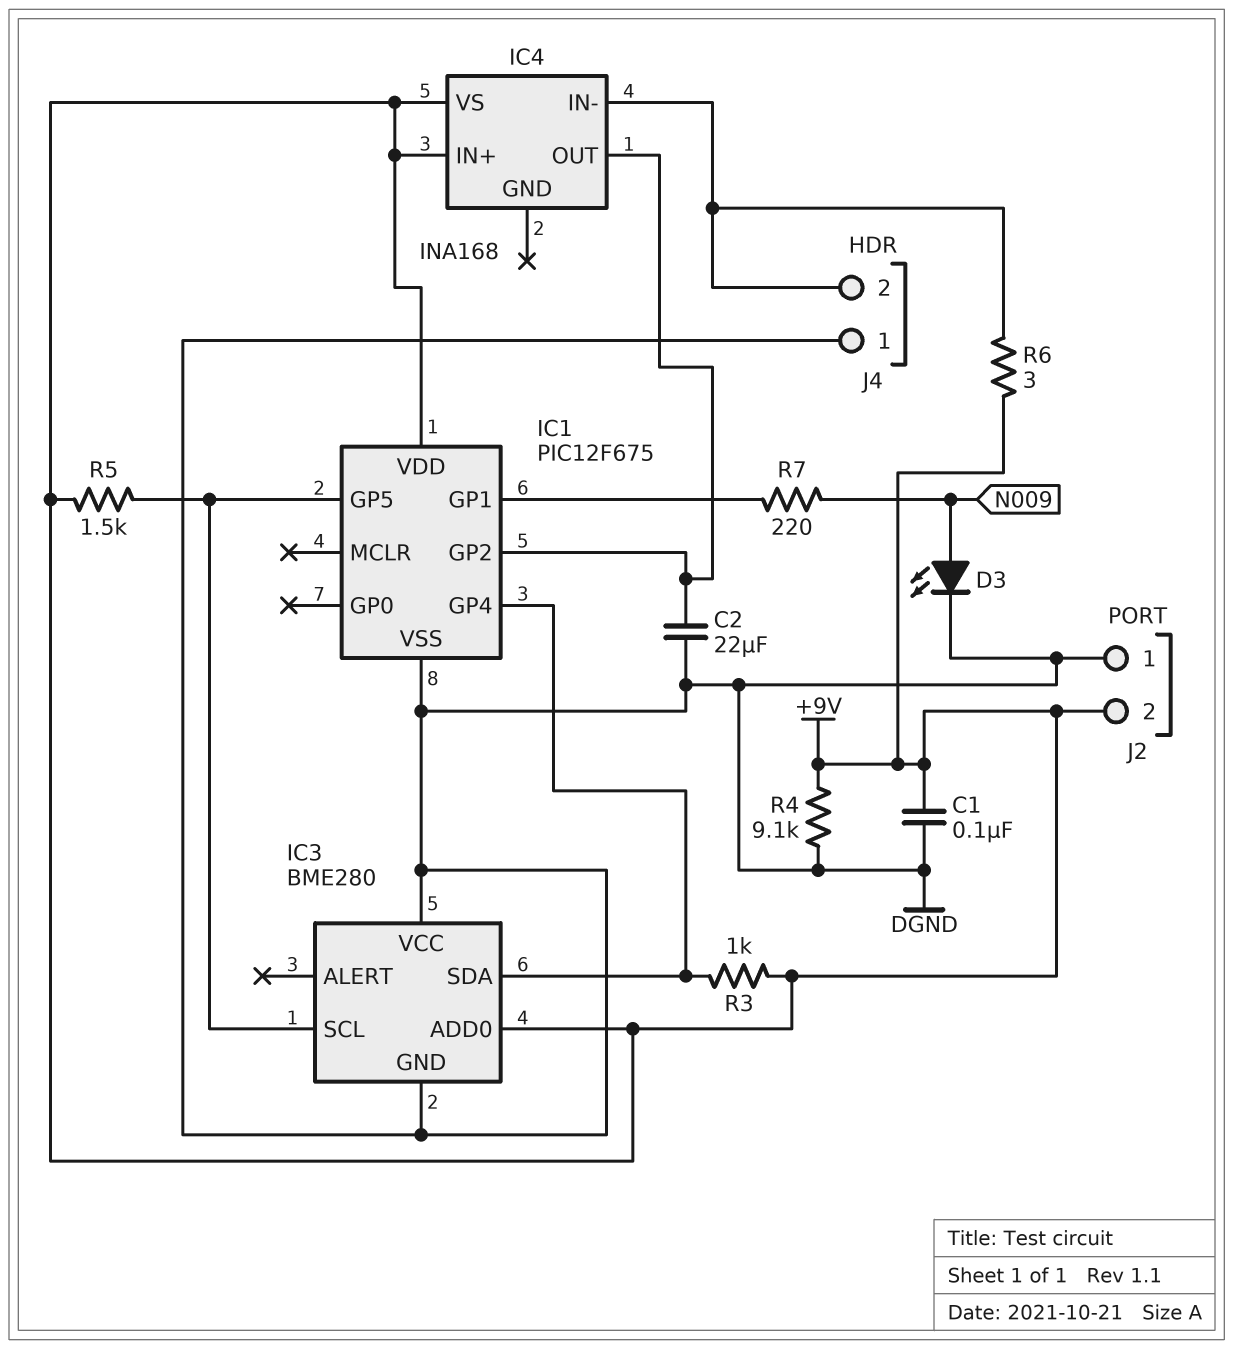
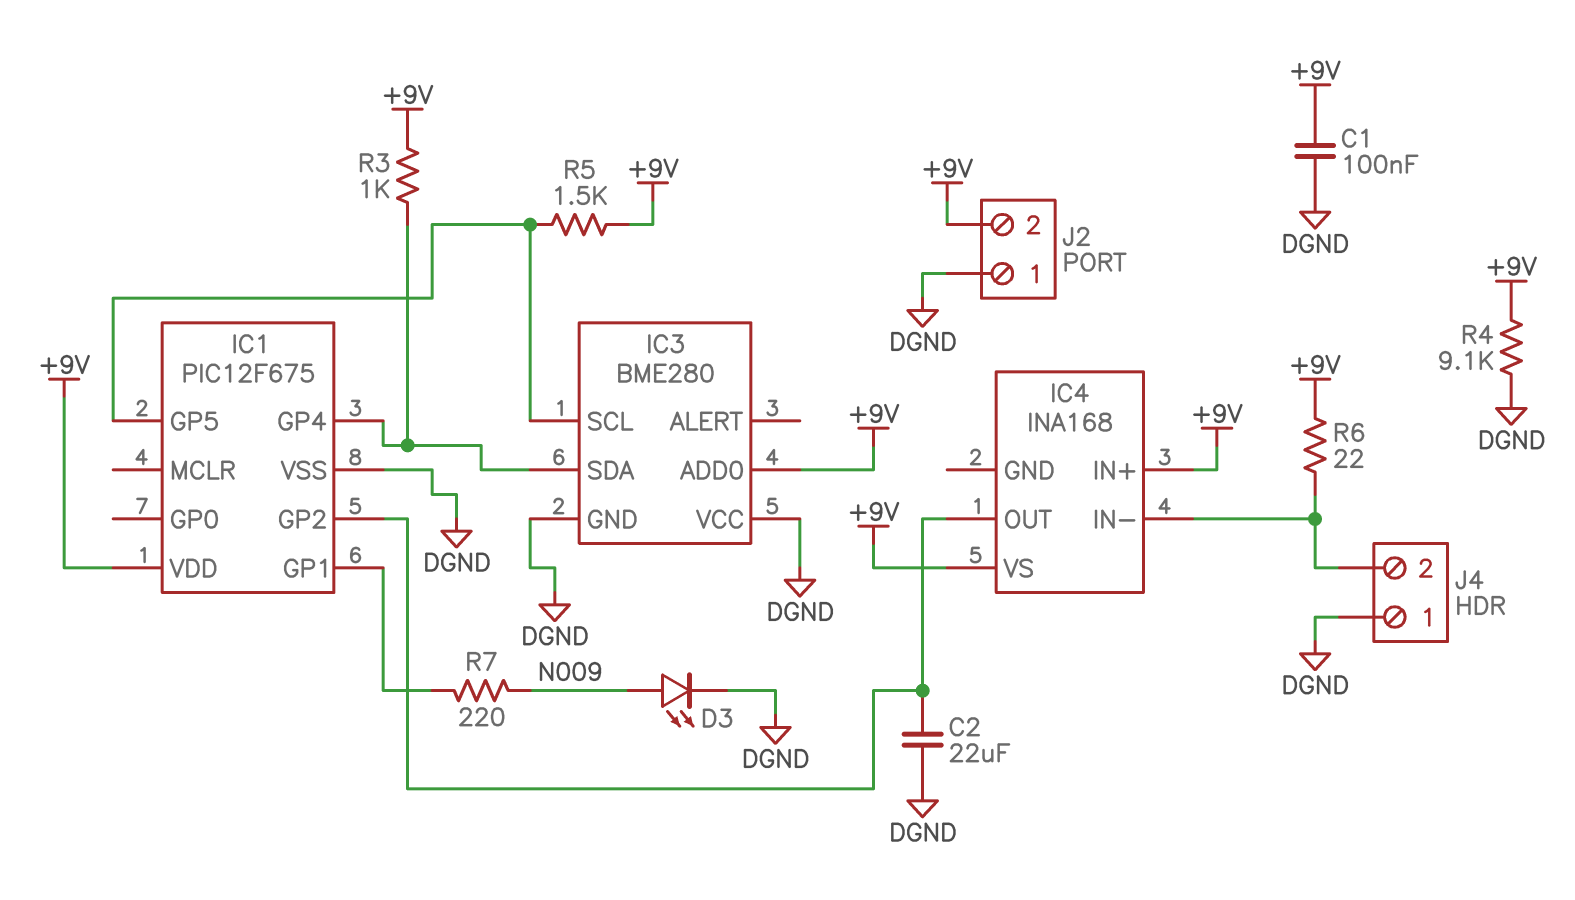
R6: 3 (+9V, IC4/IN-) -> 22 (+9V, IC4/IN-)

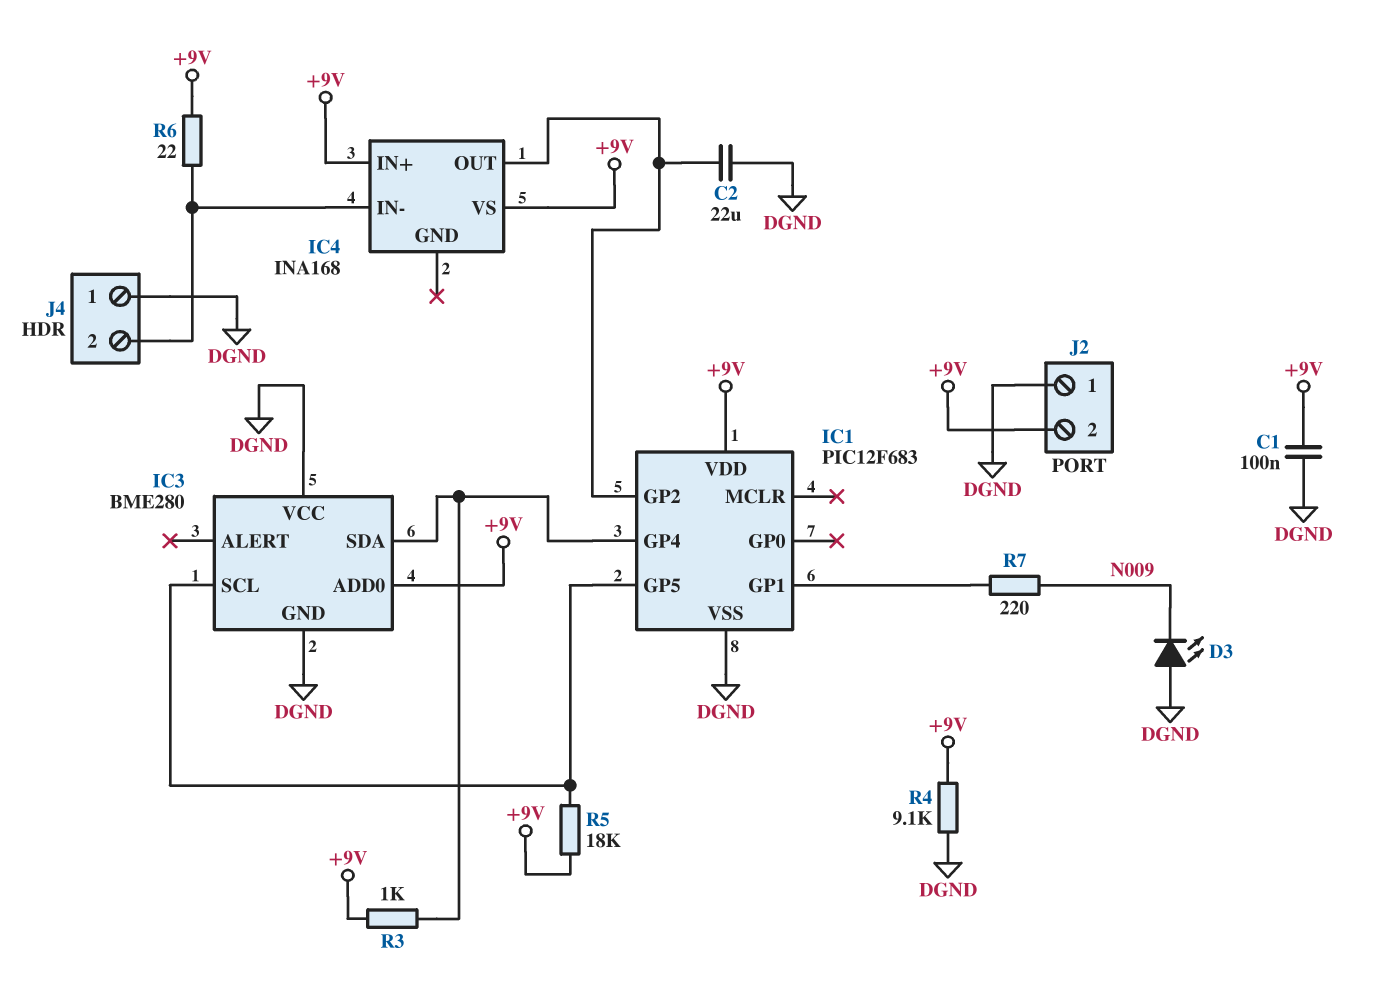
D3: LED (A N009, K DGND) -> LED (A DGND, K N009)
IC1: PIC12F675 -> PIC12F683
R5: 1.5k (+9V, IC1/GP5) -> 18k (+9V, IC1/GP5)

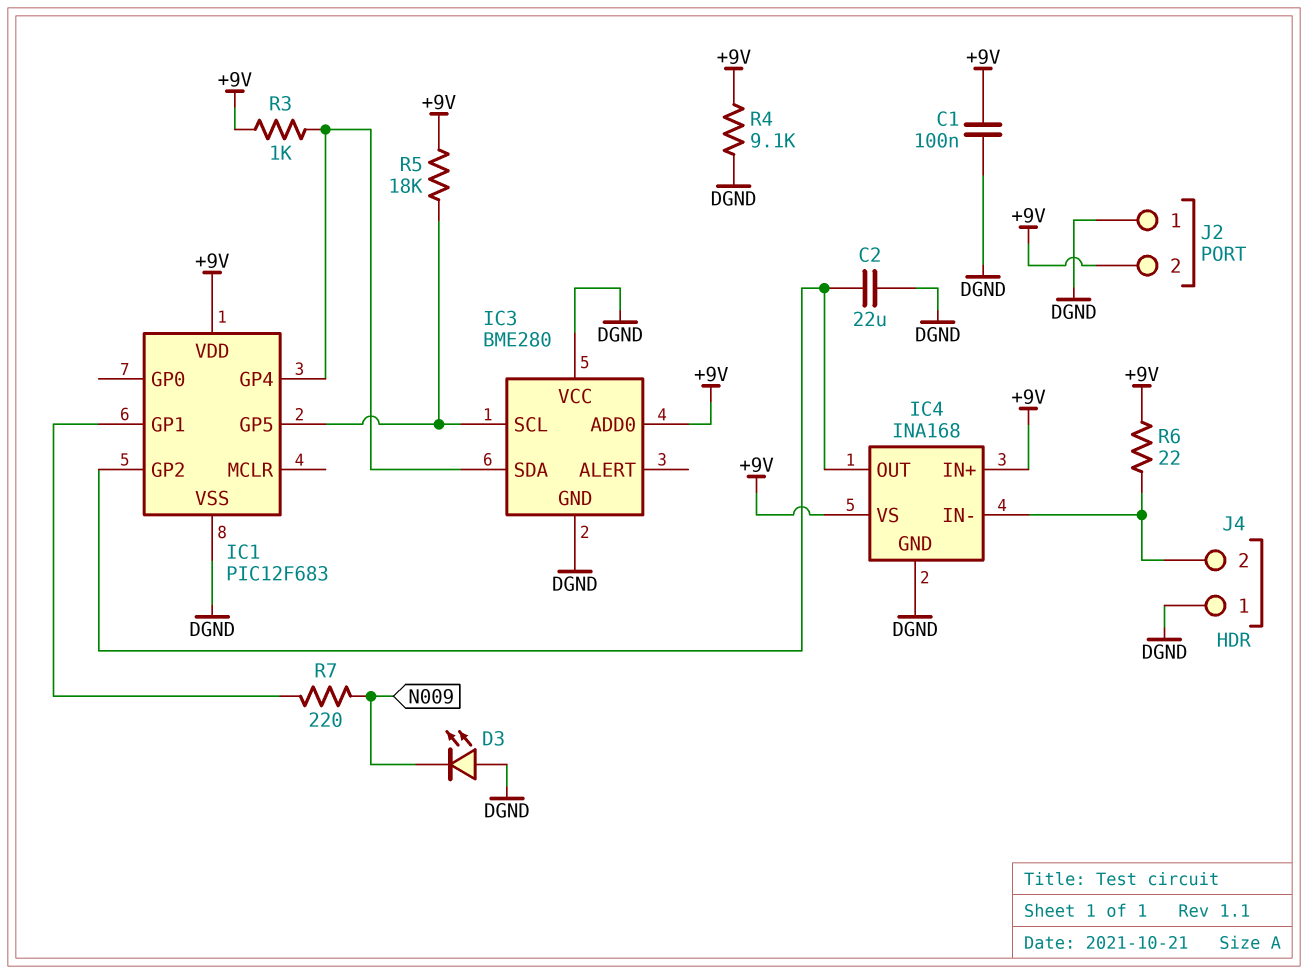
IC4 pin GND: none -> DGND

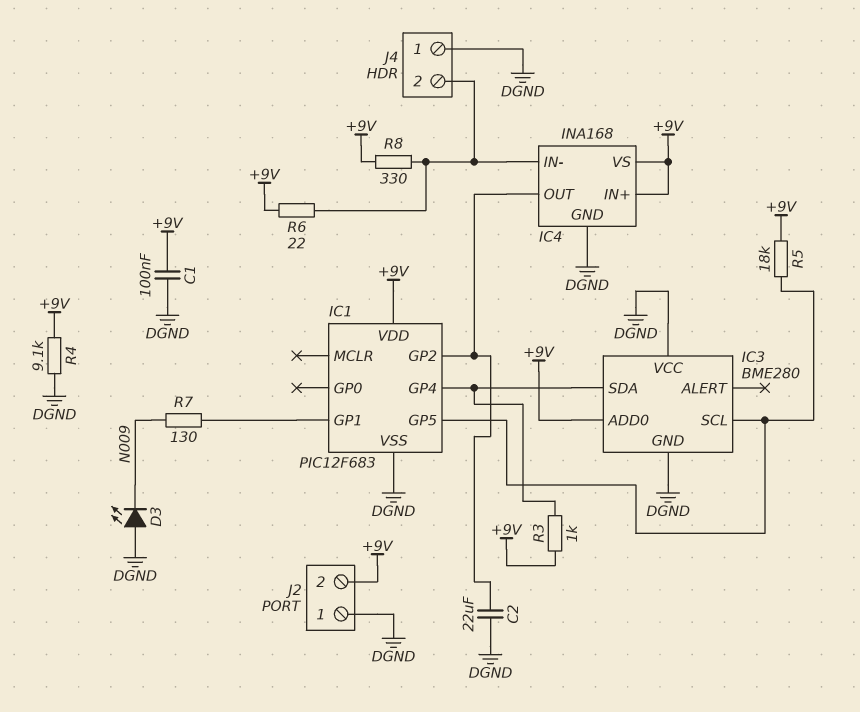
R7: 220 (IC1/GP1, N009) -> 130 (IC1/GP1, N009)
R8: none -> 330 (+9V, IC4/IN-)

